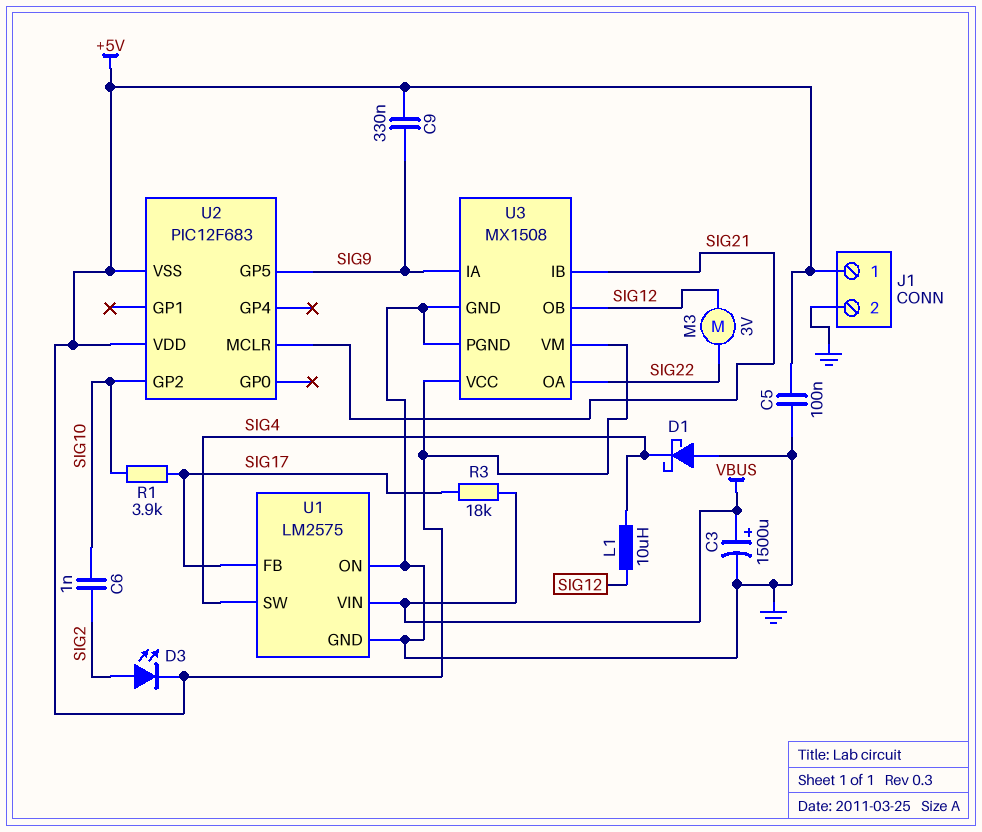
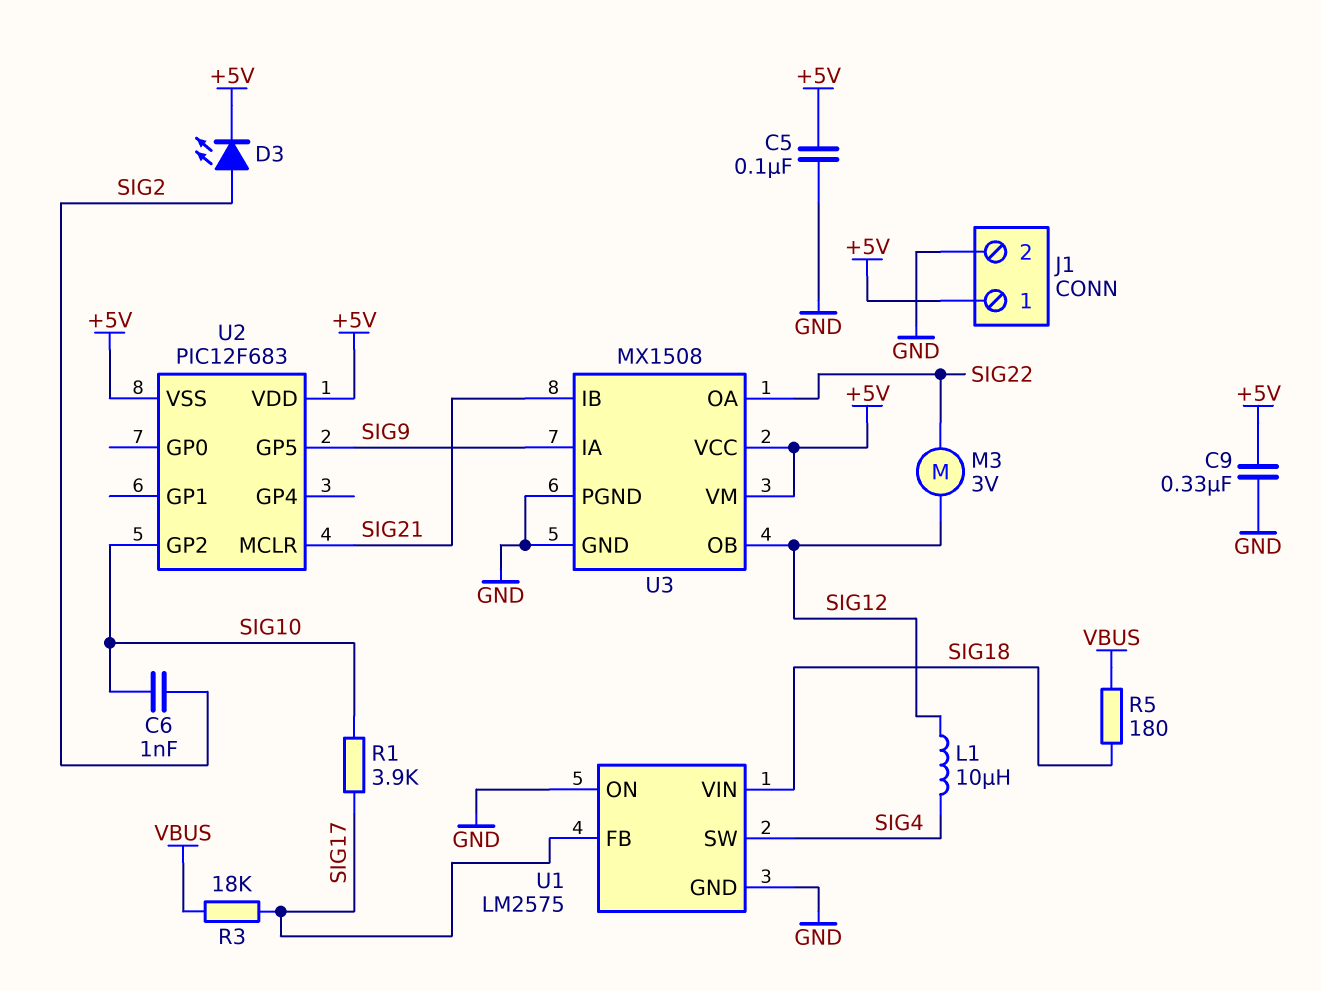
C3: 1500uF (plus VBUS, minus GND) -> none
C9: 330nF (+5V, SIG9) -> 330nF (+5V, GND)
D1: schottky (A GND, K SIG4) -> none
R5: none -> 180 (SIG18, VBUS)
U1 pin VIN: VBUS -> SIG18

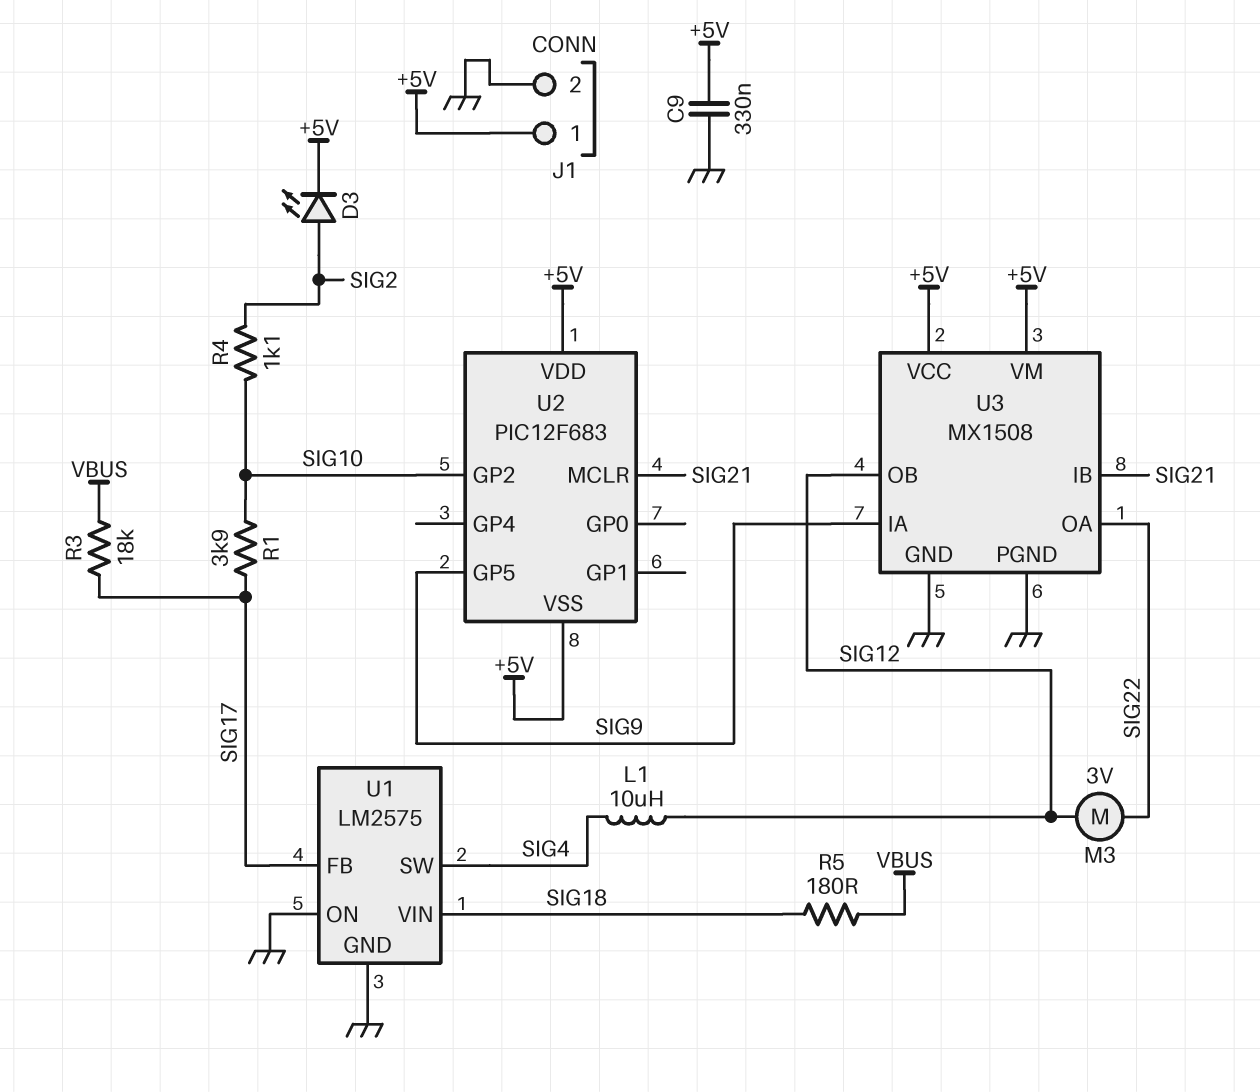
C5: 100nF (+5V, GND) -> none
C6: 1nF (SIG2, SIG10) -> none
R4: none -> 1.1k (SIG2, SIG10)

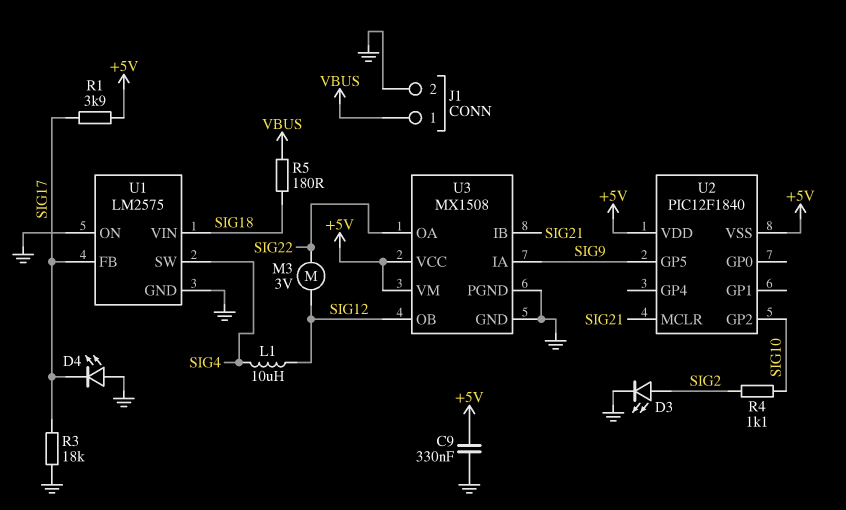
D3: LED (A SIG2, K +5V) -> LED (A SIG2, K GND)
D4: none -> LED (A GND, K SIG17)
J1 pin 1: +5V -> VBUS
R1: 3.9k (SIG10, SIG17) -> 3.9k (+5V, SIG17)
R3: 18k (SIG17, VBUS) -> 18k (GND, SIG17)
U2: PIC12F683 -> PIC12F1840

